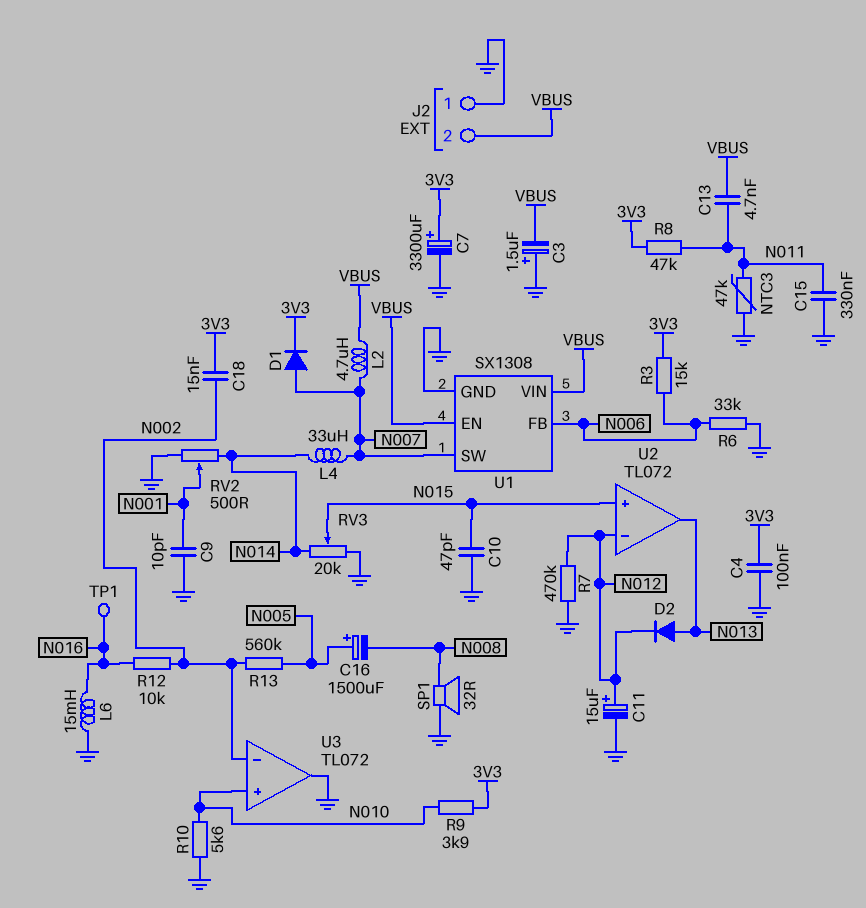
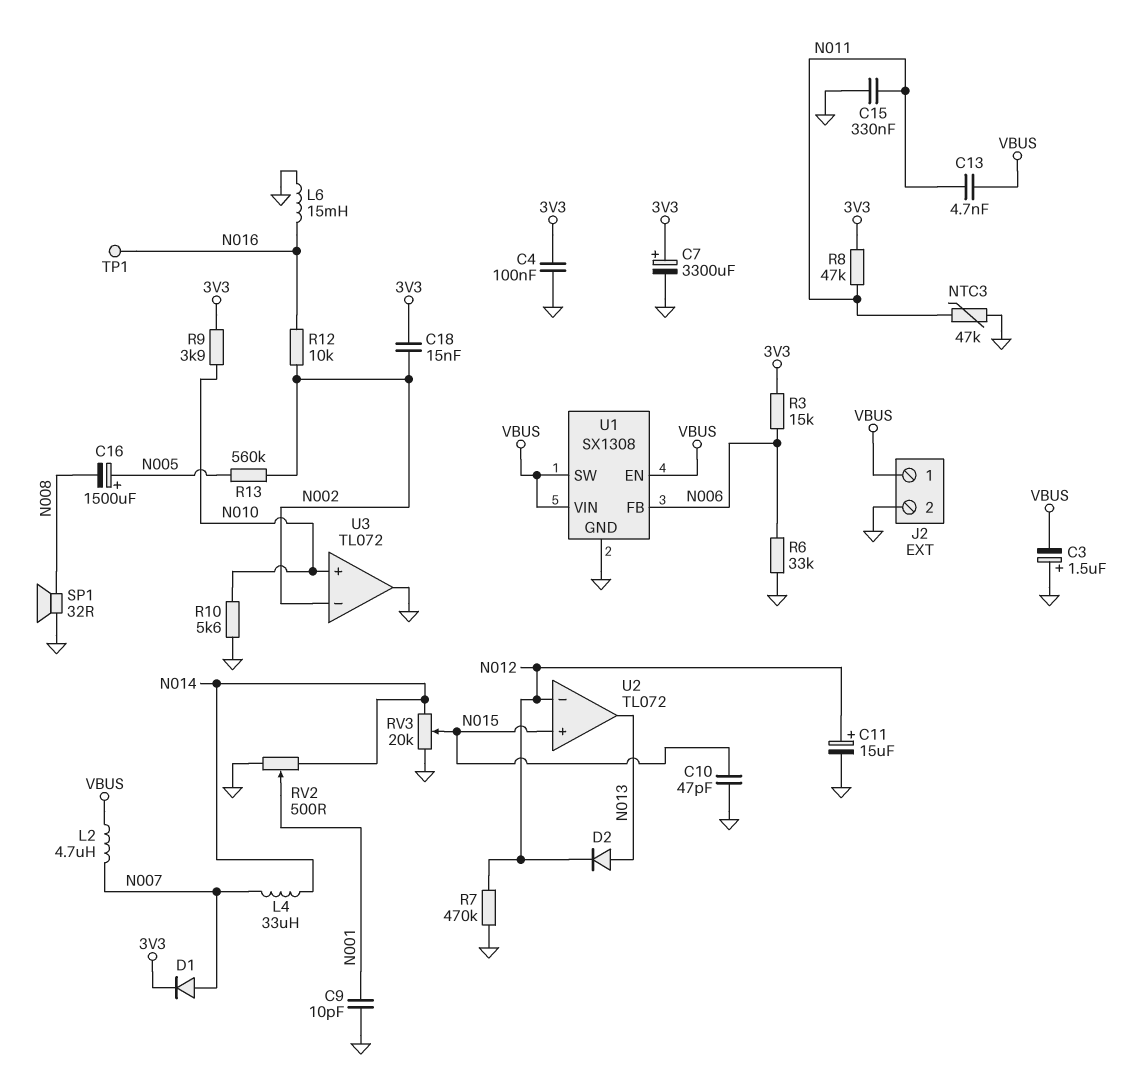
J2 pin 1: GND -> VBUS
J2 pin 2: VBUS -> GND
U1 pin SW: N007 -> VBUS

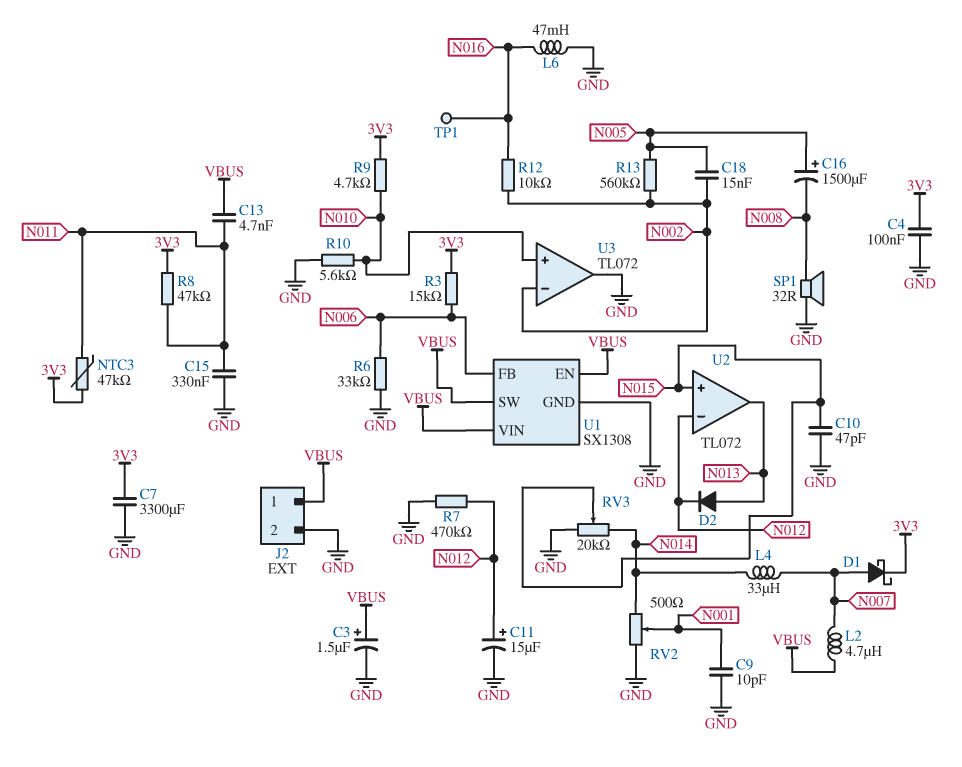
C3: 1.5uF (plus GND, minus VBUS) -> 1.5uF (plus VBUS, minus GND)
C7: 3300uF (plus 3V3, minus GND) -> 3300uF (3V3, GND)
C18: 15nF (3V3, N002) -> 15nF (N002, N005)
D1: diode (A N007, K 3V3) -> schottky (A N007, K 3V3)
L6: 15mH (GND, N016) -> 47mH (GND, N016)
NTC3: 47k (GND, N011) -> 47k (3V3, N011)
R9: 3.9k (3V3, N010) -> 4.7k (3V3, N010)

